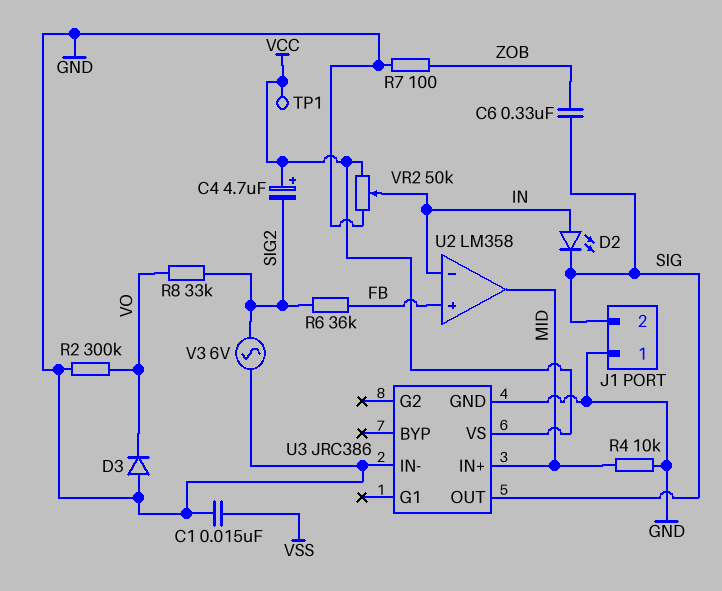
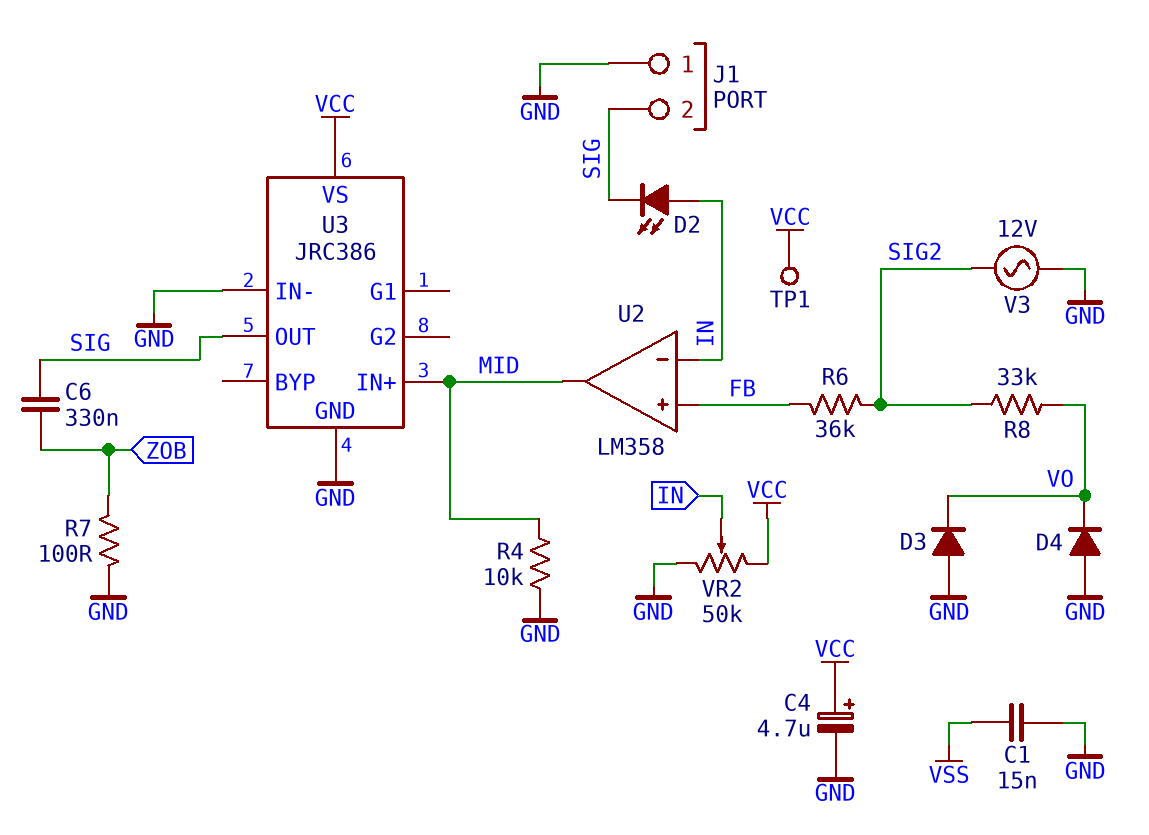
C4: 4.7uF (plus VCC, minus SIG2) -> 4.7uF (plus VCC, minus GND)
D4: none -> diode (A GND, K VO)
R2: 300k (GND, VO) -> none
V3: AC 6V (GND, SIG2) -> AC 12V (GND, SIG2)

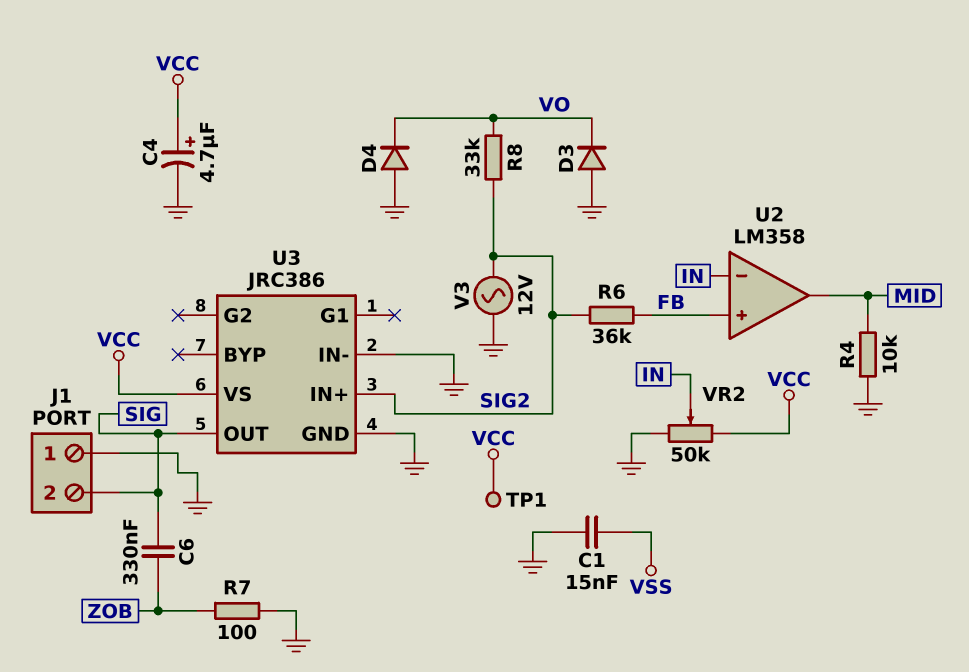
D2: LED (A IN, K SIG) -> none
U3 pin IN+: MID -> SIG2

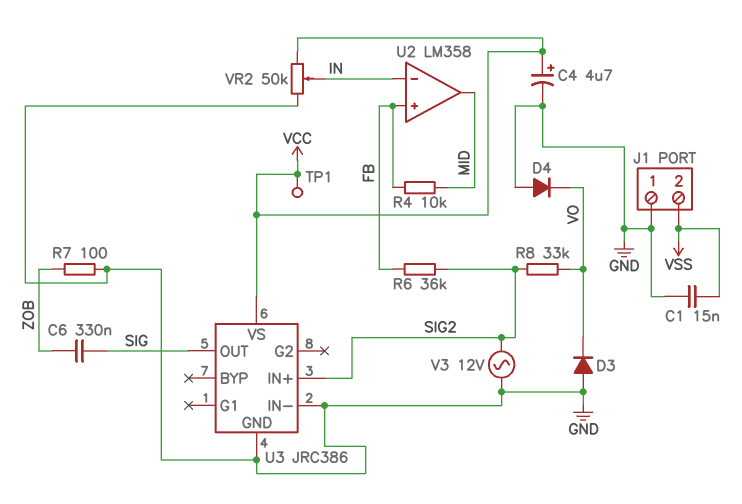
J1 pin 2: SIG -> VSS
R4: 10k (GND, MID) -> 10k (FB, MID)

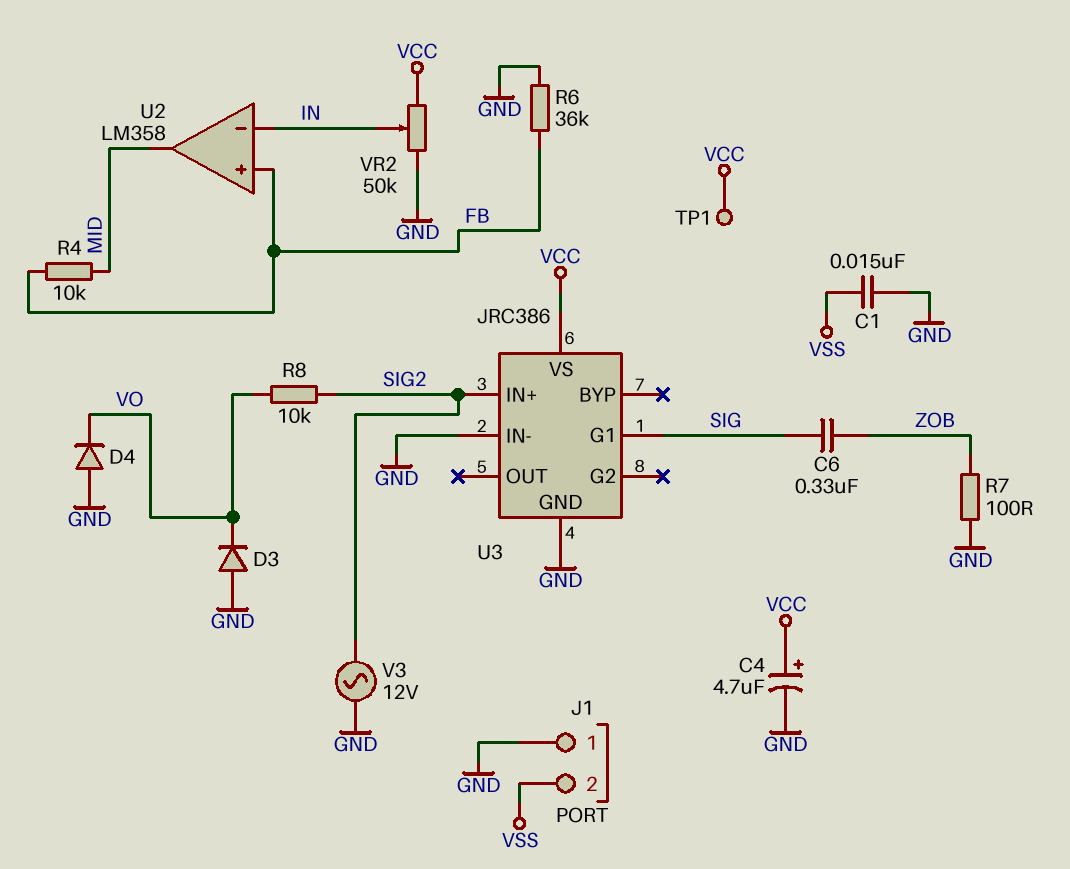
R6: 36k (FB, SIG2) -> 36k (FB, GND)
R8: 33k (SIG2, VO) -> 10k (SIG2, VO)
U3 pin G1: none -> SIG
U3 pin OUT: SIG -> none

